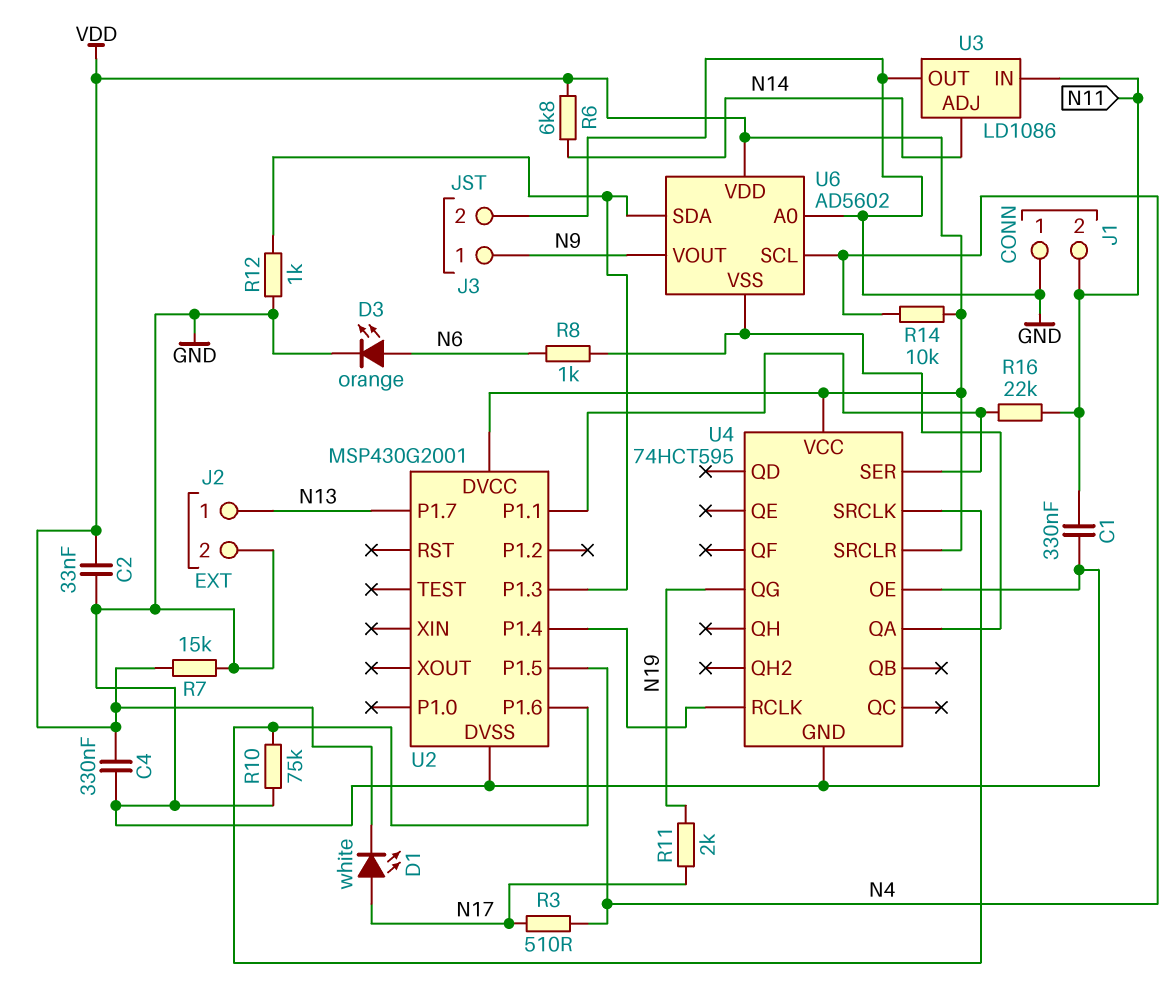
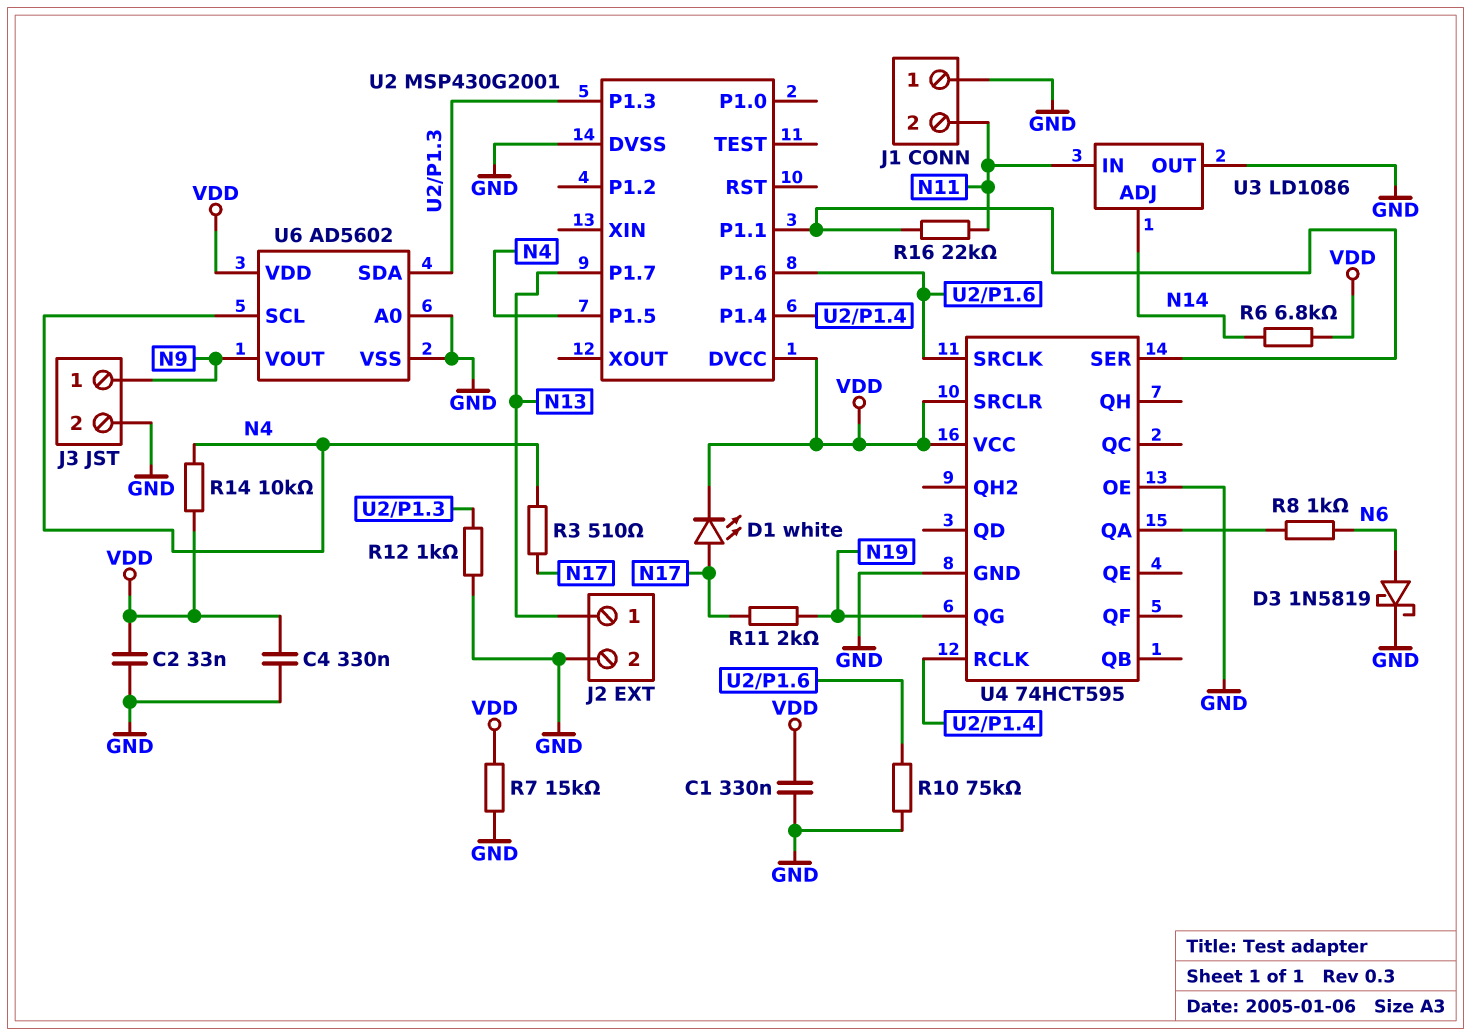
C1: 330nF (GND, N11) -> 330nF (GND, VDD)
D3: LED orange (A N6, K GND) -> schottky 1N5819 (A N6, K GND)
U6 pin VSS: U4/QA -> GND

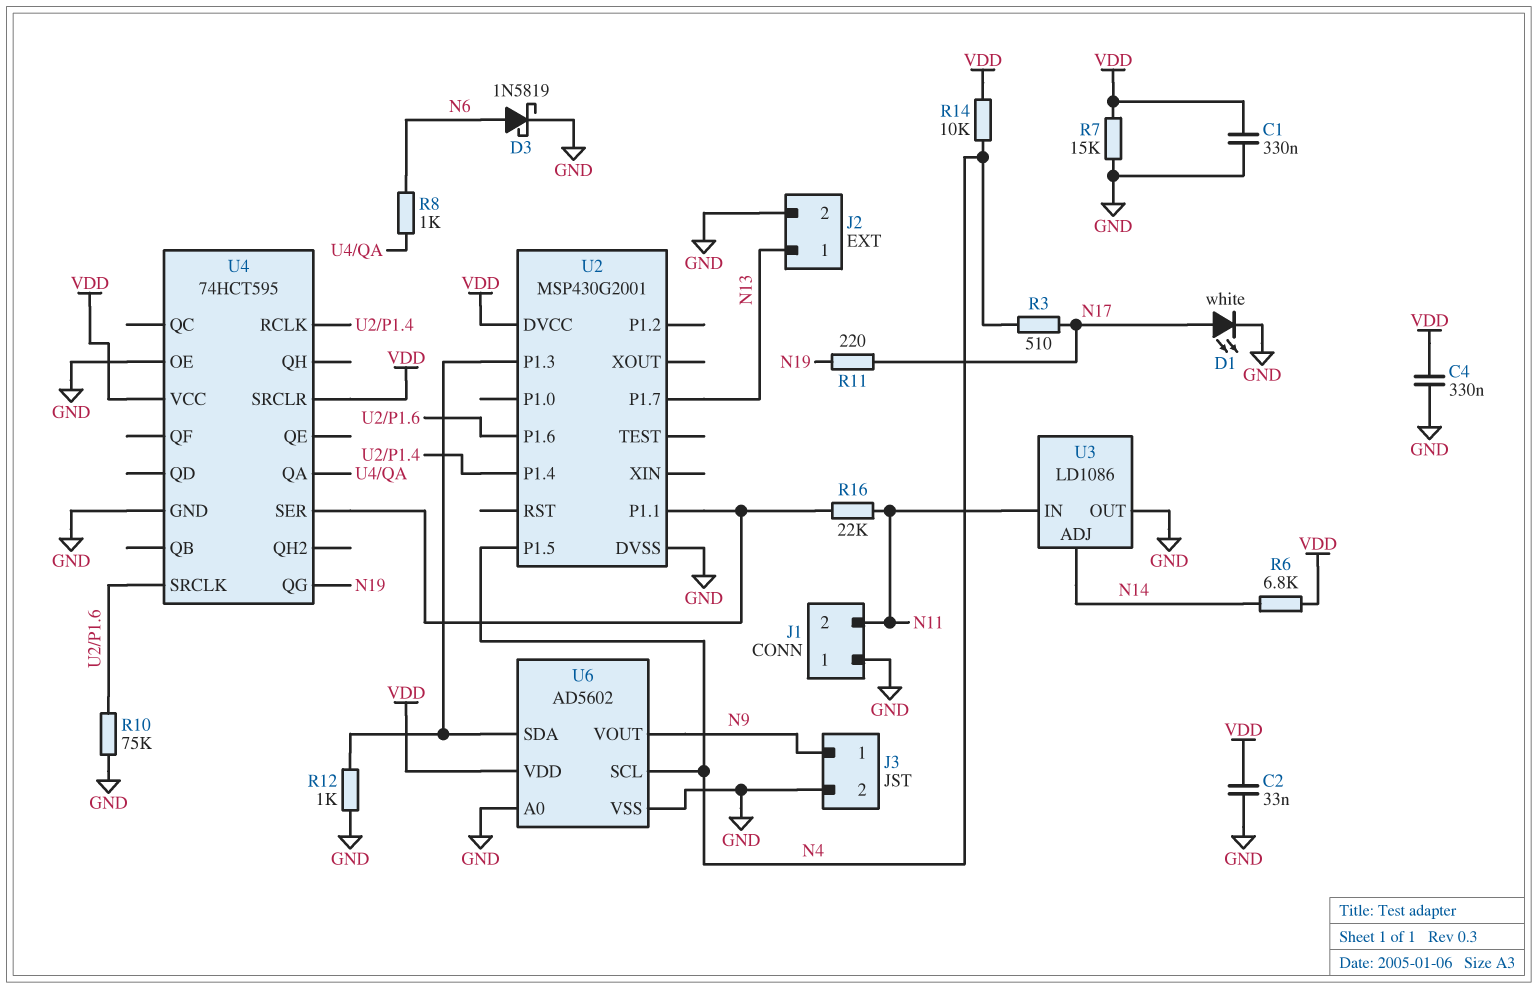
D1: LED white (A N17, K VDD) -> LED white (A N17, K GND)
R11: 2k (N17, N19) -> 220 (N17, N19)

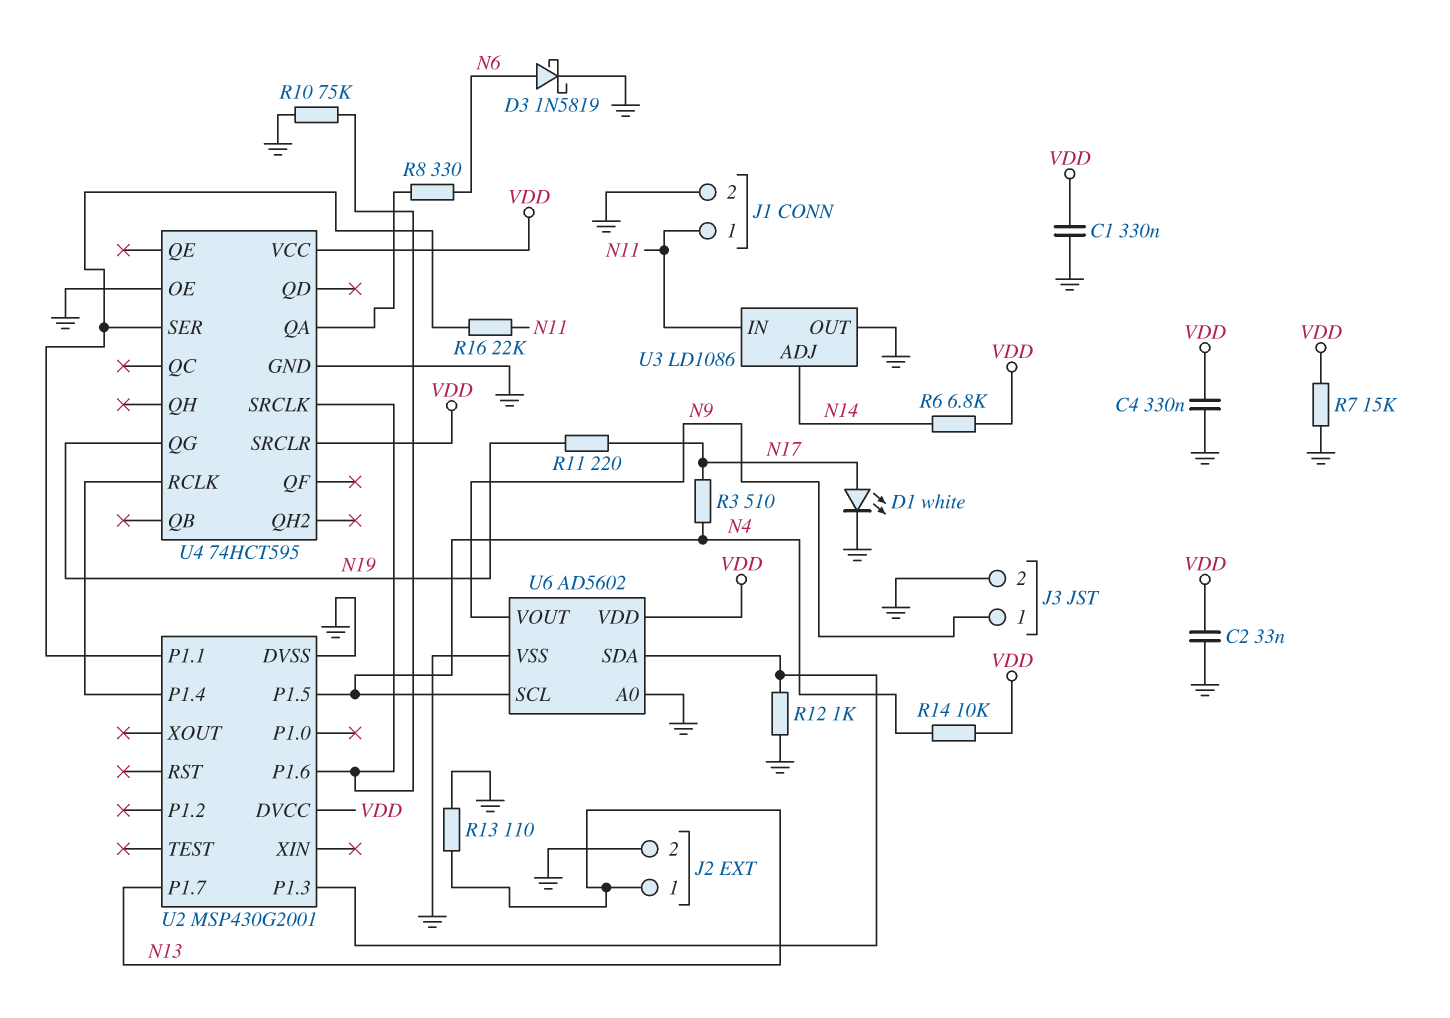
J1 pin 1: GND -> N11
J1 pin 2: N11 -> GND
R8: 1k (N6, U4/QA) -> 330 (N6, U4/QA)
R13: none -> 110 (GND, N13)

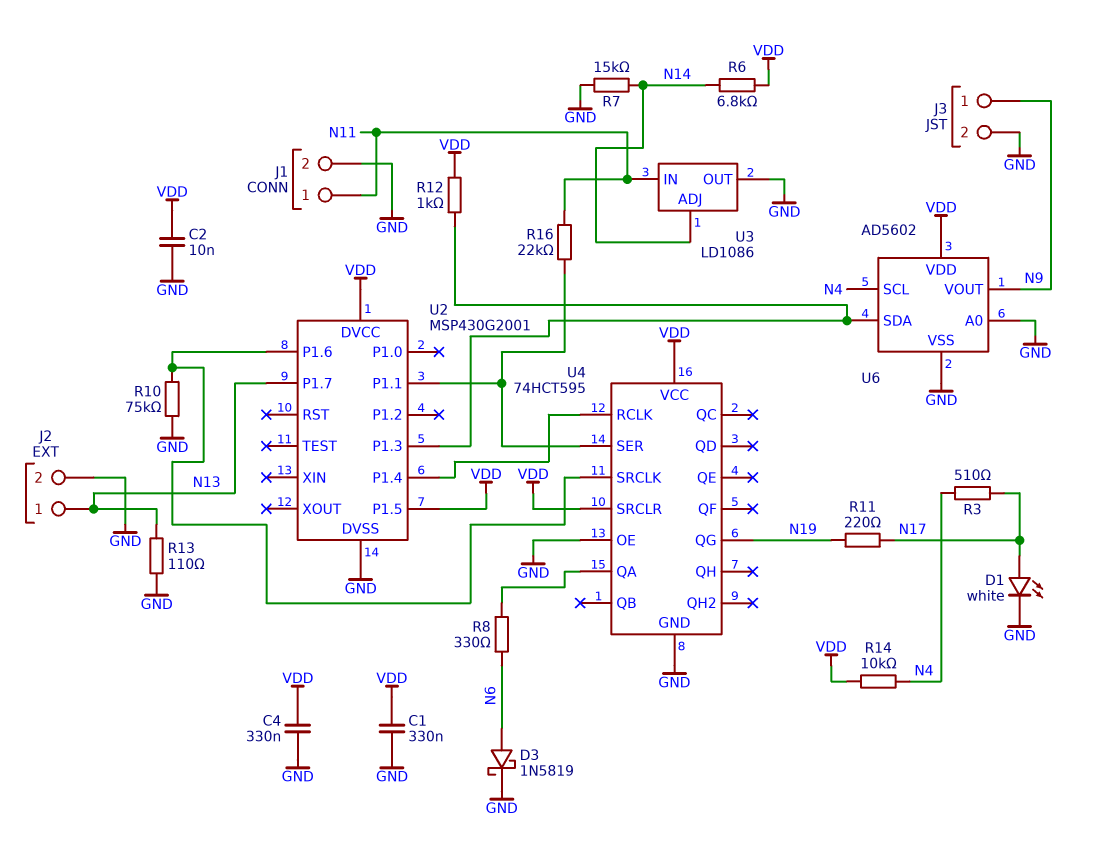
C2: 33nF (GND, VDD) -> 10nF (GND, VDD)
R7: 15k (GND, VDD) -> 15k (GND, N14)
R12: 1k (GND, U2/P1.3) -> 1k (U2/P1.3, VDD)
U2 pin P1.5: N4 -> VDD

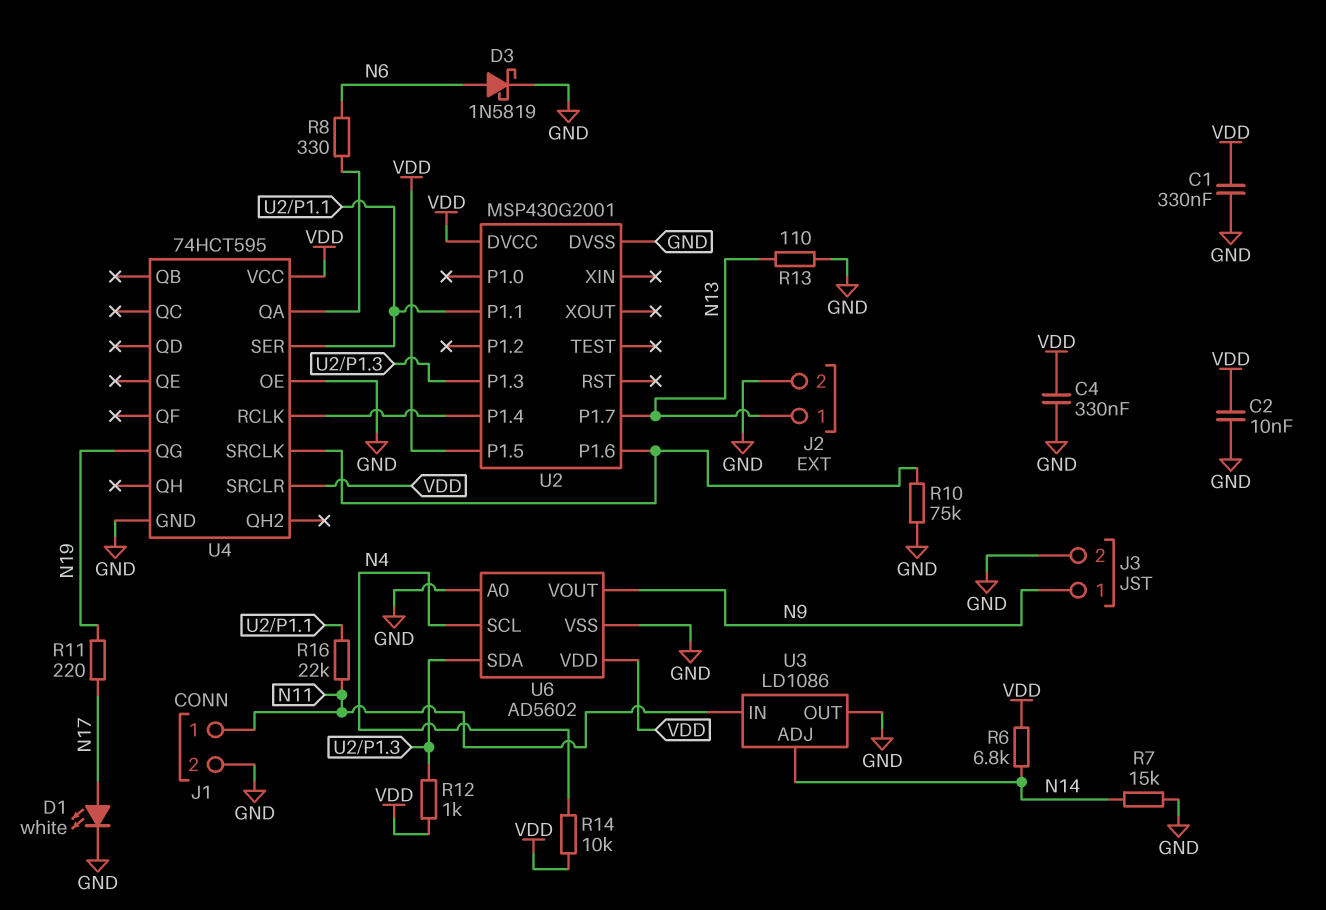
R3: 510 (N4, N17) -> none

